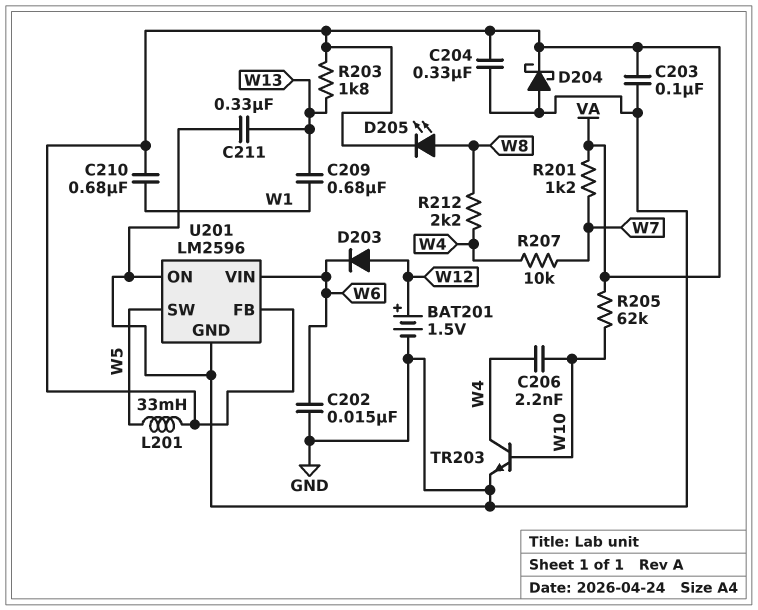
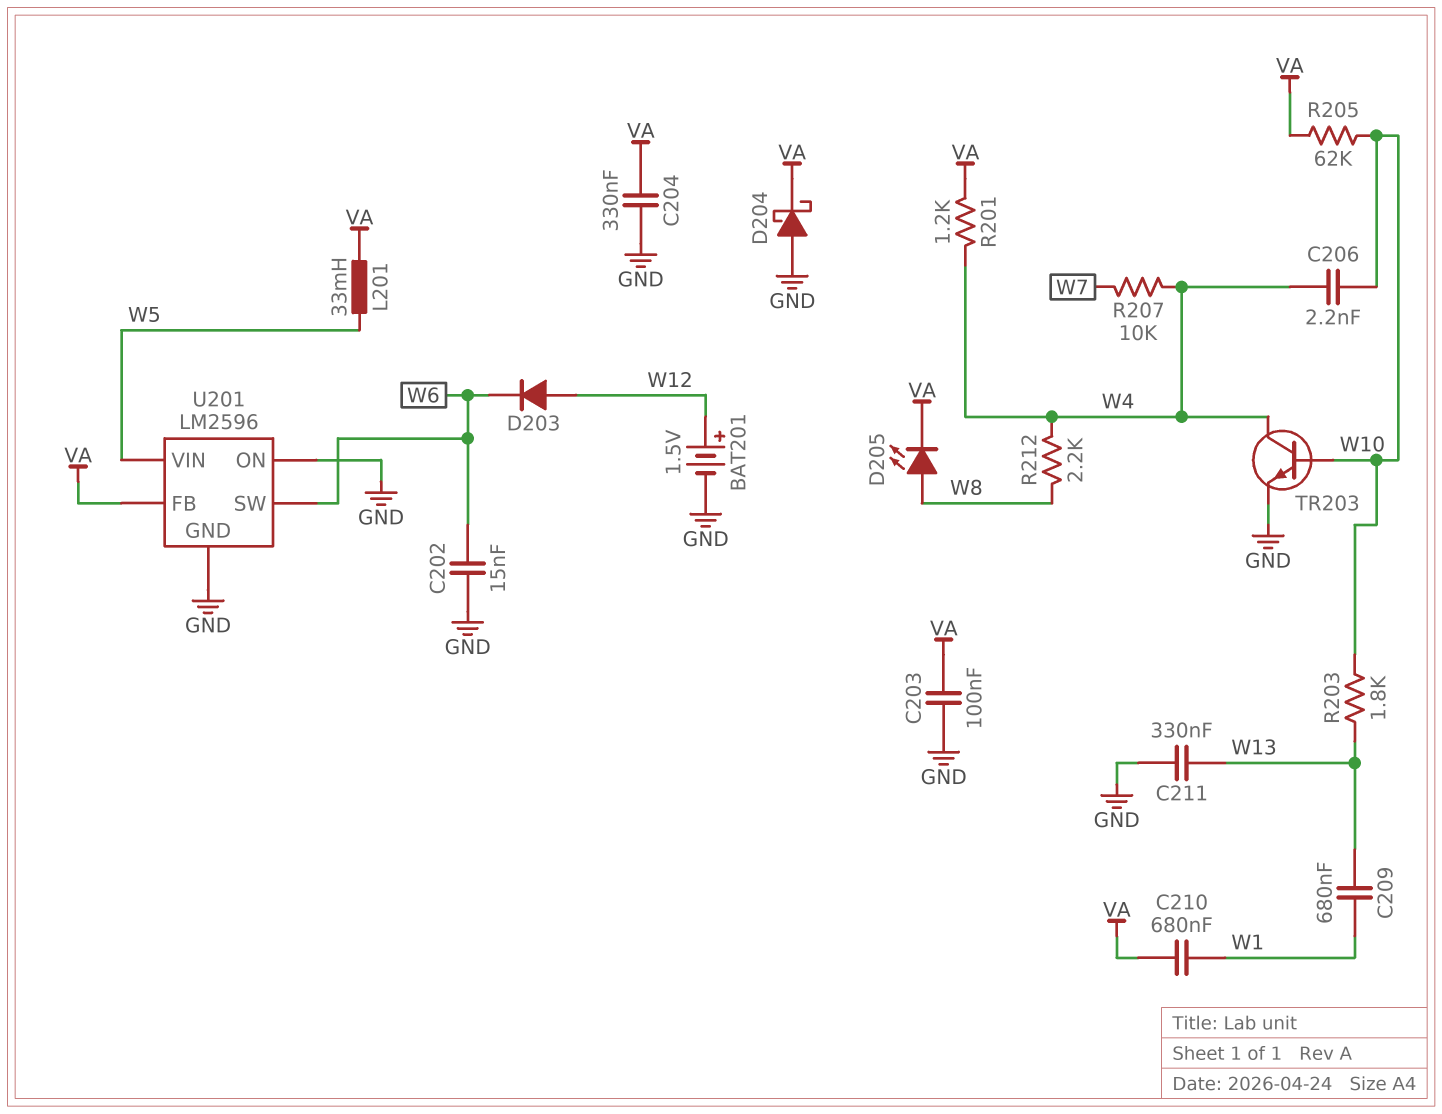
R201: 1.2k (VA, W7) -> 1.2k (VA, W4)
R203: 1.8k (VA, W13) -> 1.8k (W10, W13)
U201 pin SW: W5 -> W6
U201 pin VIN: W6 -> W5

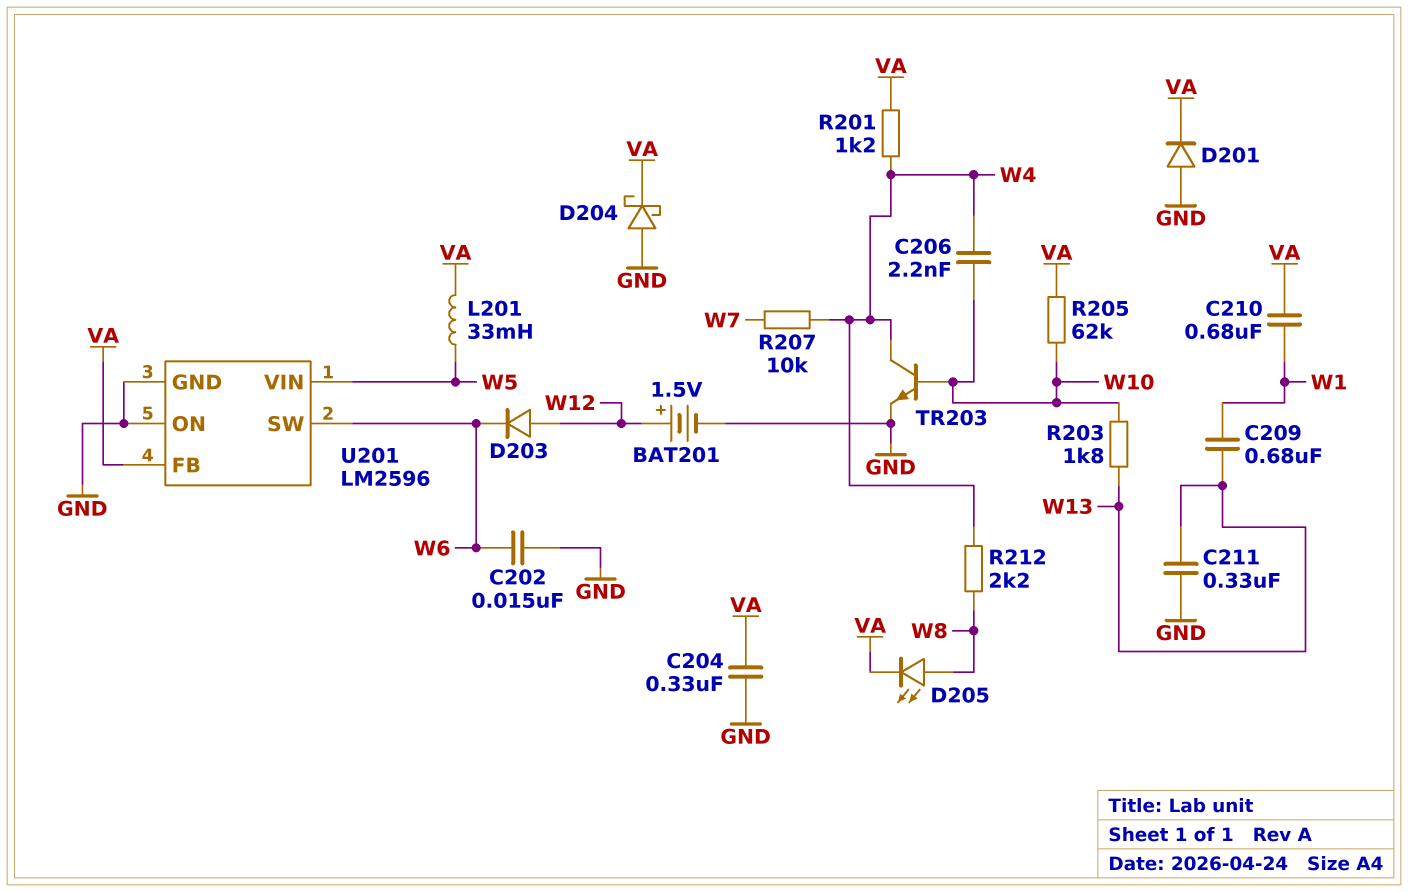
C203: 100nF (GND, VA) -> none
D201: none -> diode (A GND, K VA)

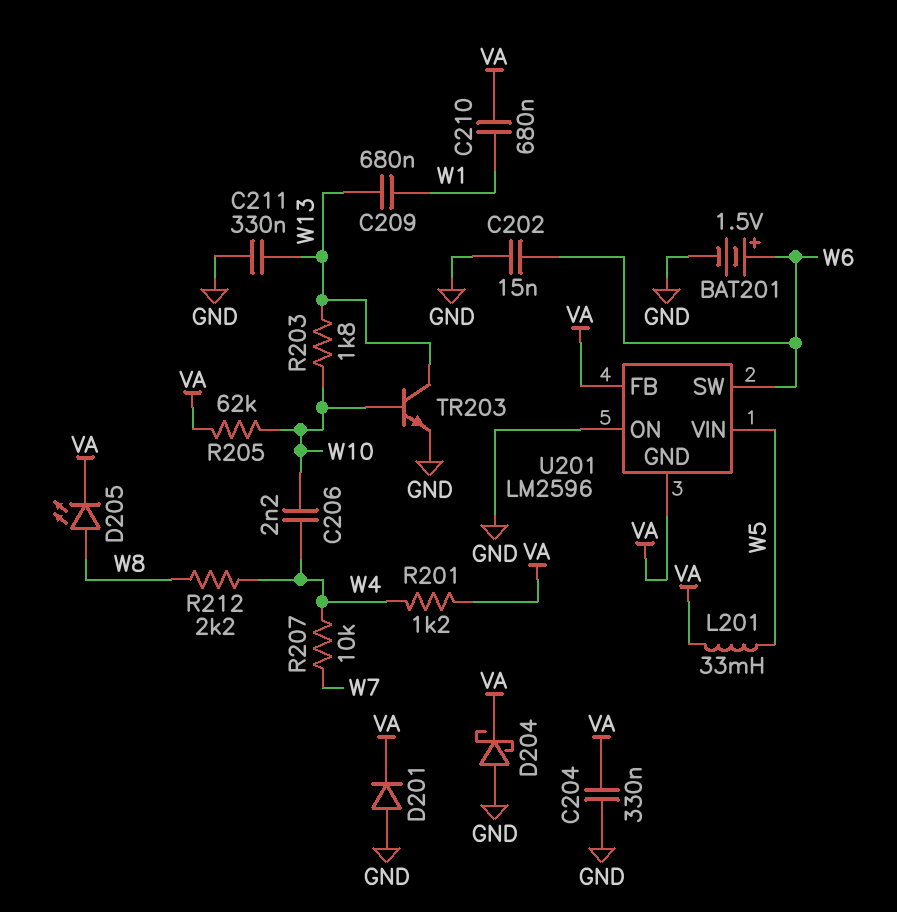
BAT201: 1.5V (plus W12, minus GND) -> 1.5V (plus W6, minus GND)
D203: diode (A W12, K W6) -> none
TR203: NPN (B W10, C W4, E GND) -> NPN (B W10, C W13, E GND)
U201 pin GND: GND -> VA

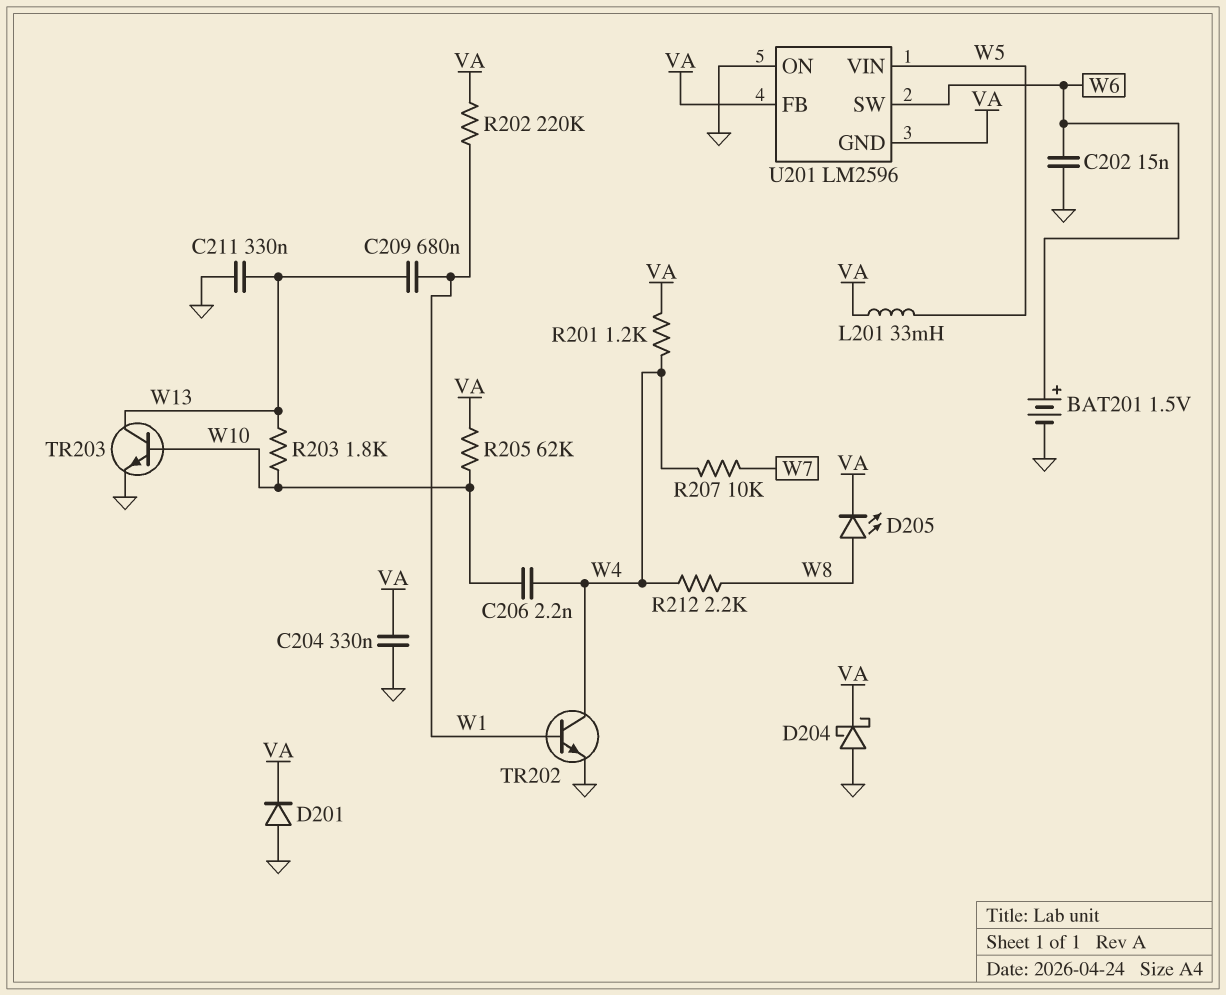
C210: 680nF (VA, W1) -> none
R202: none -> 220k (VA, W1)
TR202: none -> NPN (B W1, C W4, E GND)

